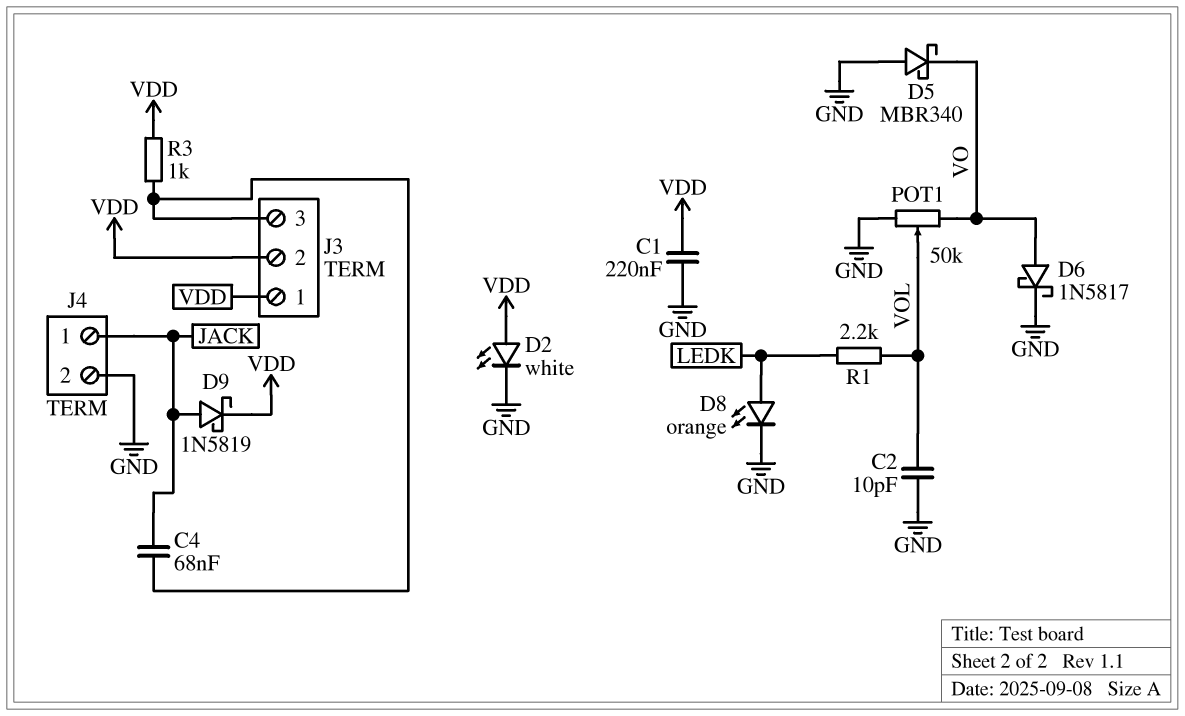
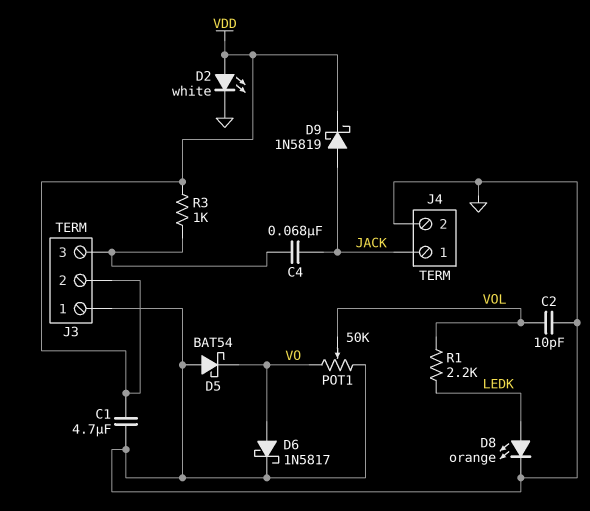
C1: 220nF (GND, VDD) -> 4.7uF (GND, VDD)
D5: schottky MBR340 (A GND, K VO) -> schottky BAT54 (A GND, K VO)
J3 pin 1: VDD -> GND

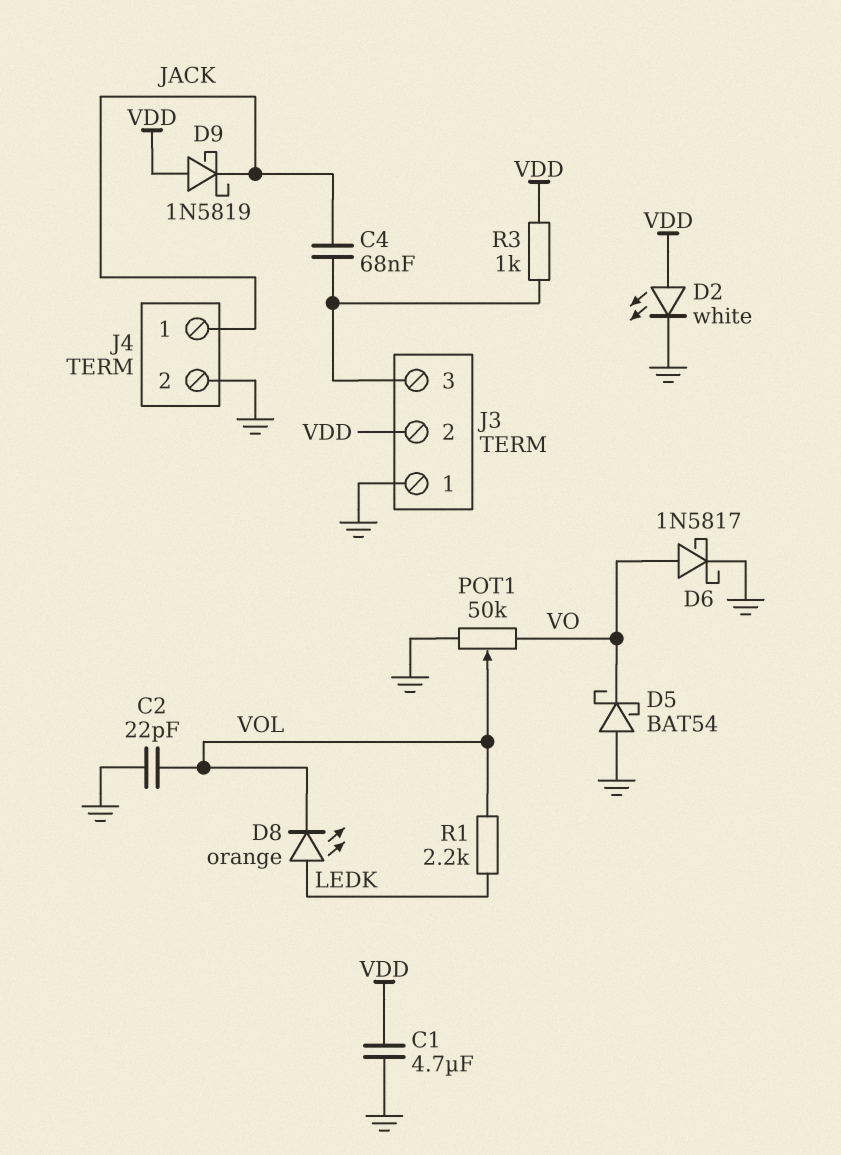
C2: 10pF (GND, VOL) -> 22pF (GND, VOL)
D8: LED orange (A LEDK, K GND) -> LED orange (A LEDK, K VOL)
D9: schottky 1N5819 (A JACK, K VDD) -> schottky 1N5819 (A VDD, K JACK)

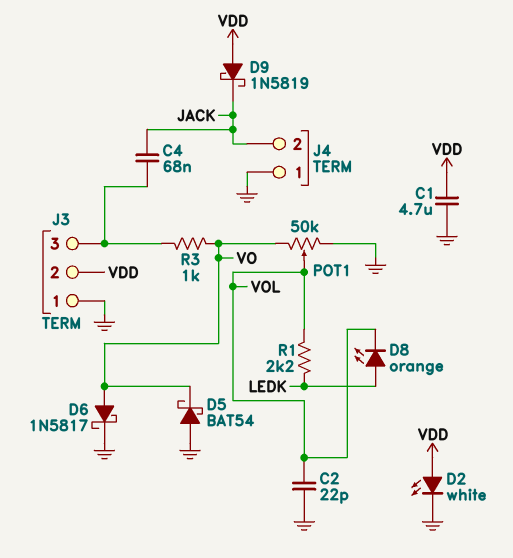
J4 pin 1: JACK -> GND
J4 pin 2: GND -> JACK
R3: 1k (J3/3, VDD) -> 1k (J3/3, VO)

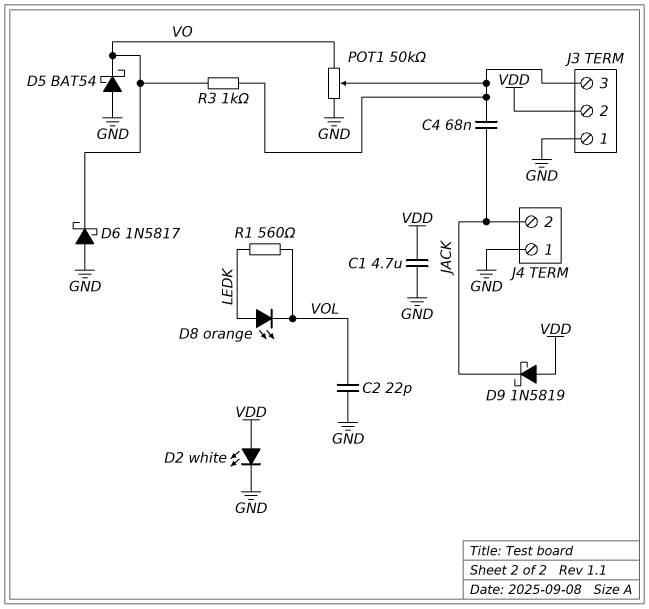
D6: schottky 1N5817 (A VO, K GND) -> schottky 1N5817 (A GND, K VO)
POT1: 50k (GND, VO, wiper VOL) -> 50k (GND, VO, wiper J3/3)
R1: 2.2k (LEDK, VOL) -> 560 (LEDK, VOL)

